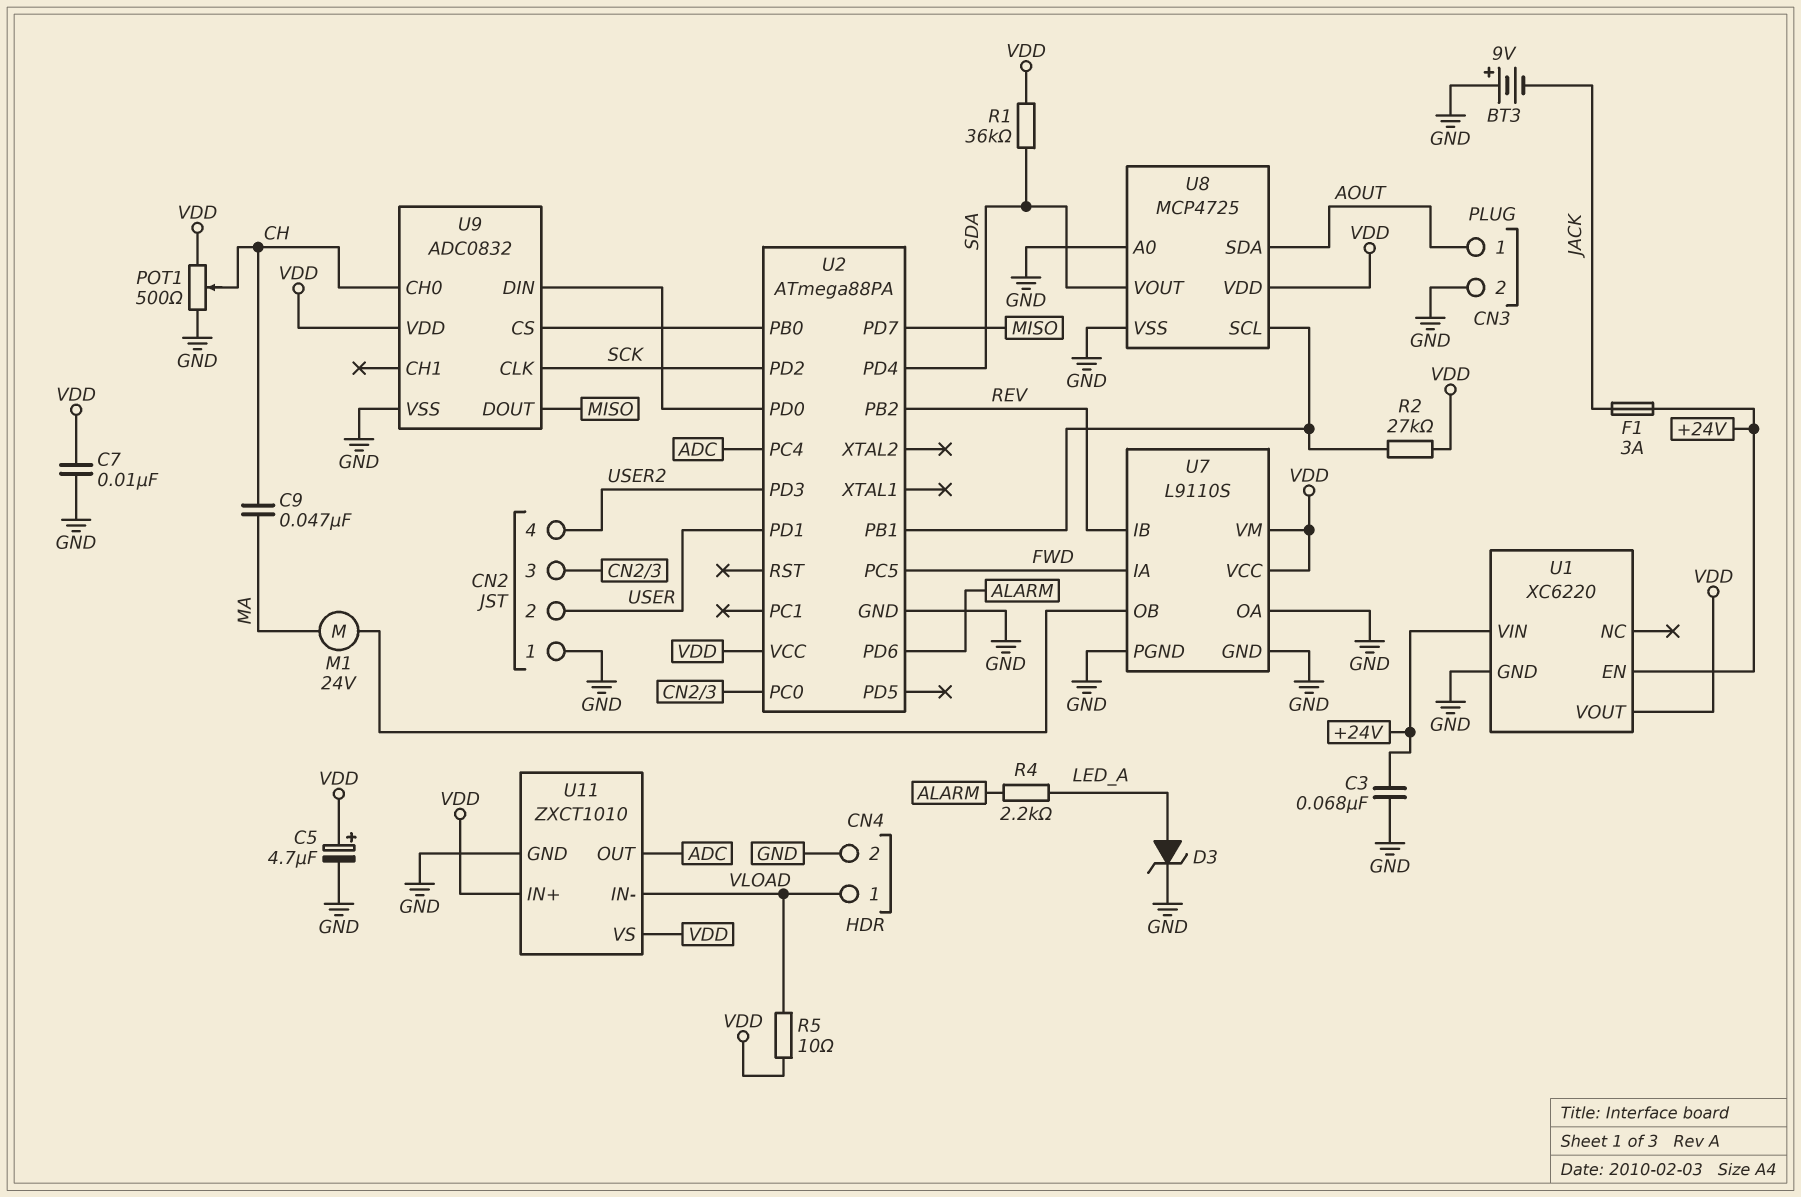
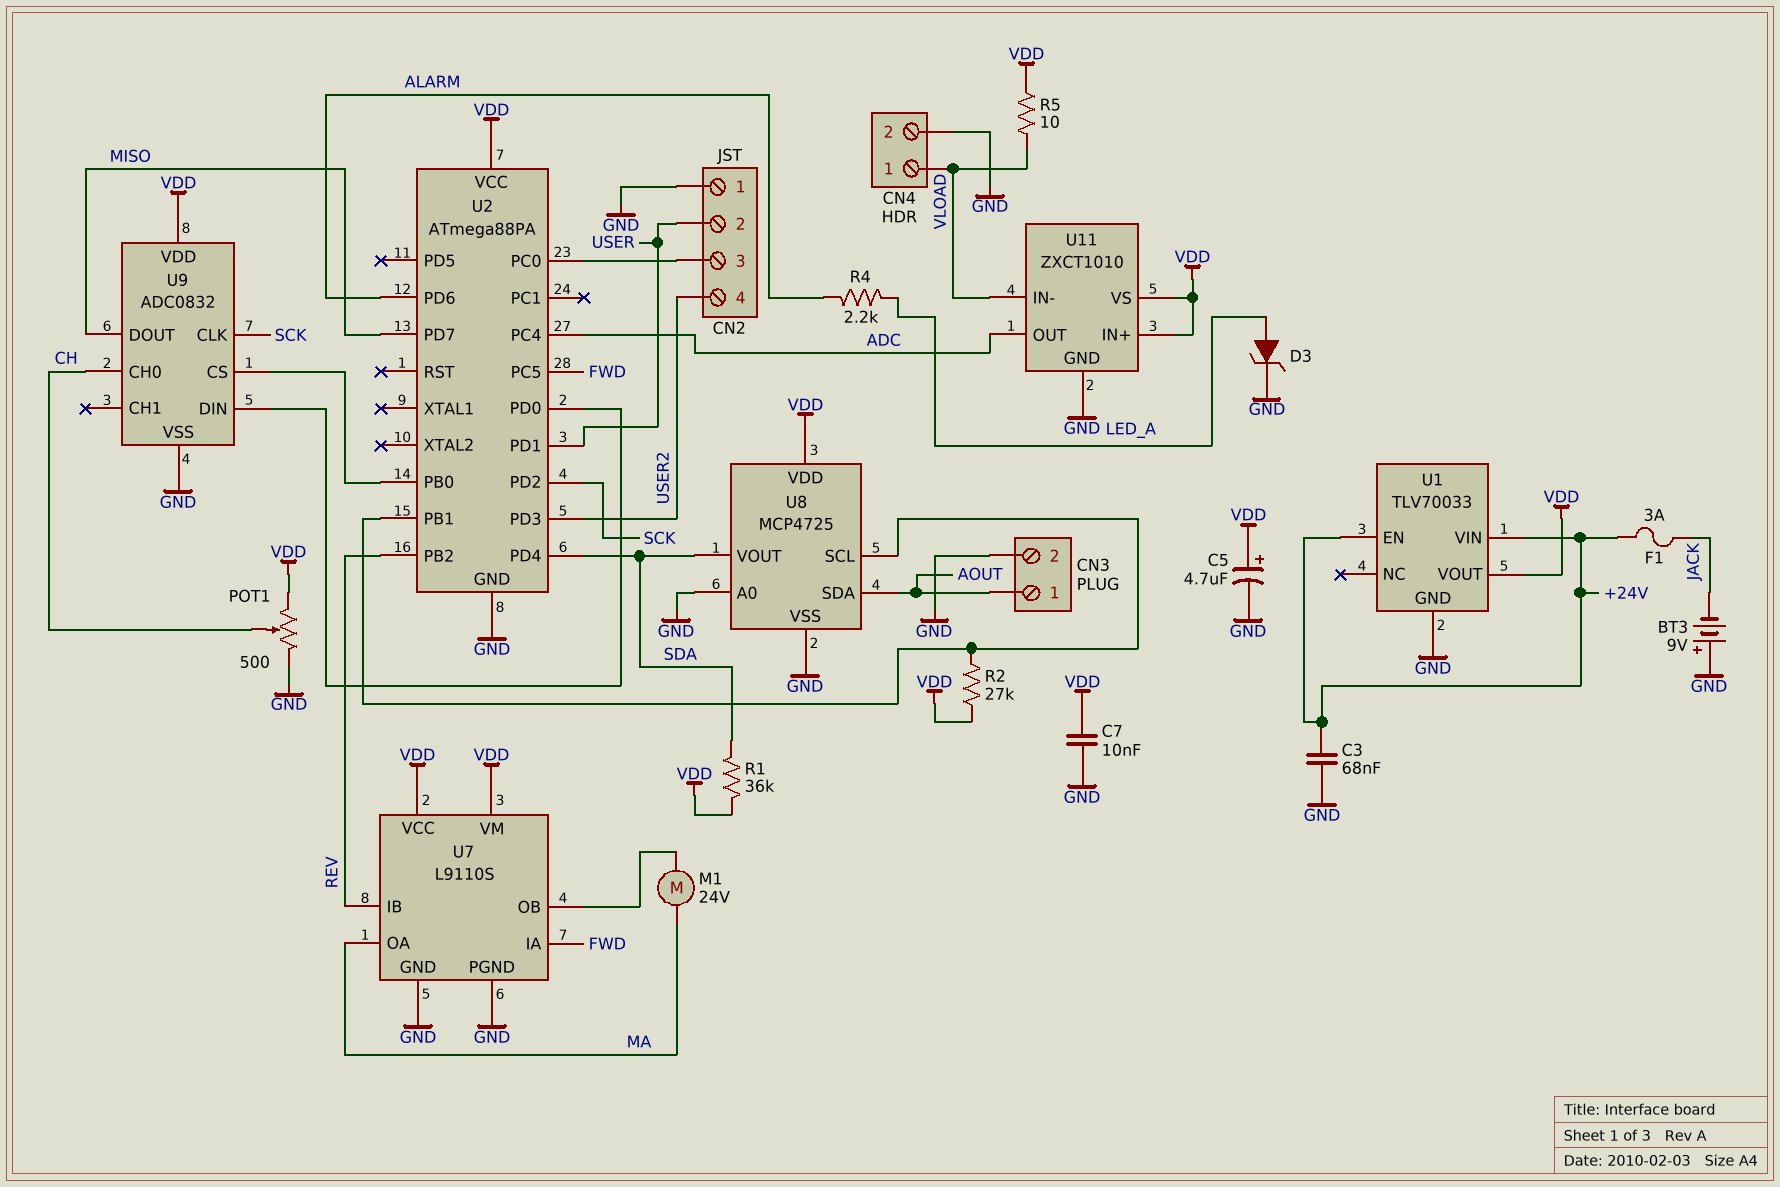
C9: 47nF (CH, MA) -> none
U1: XC6220 -> TLV70033
U7 pin OA: GND -> MA

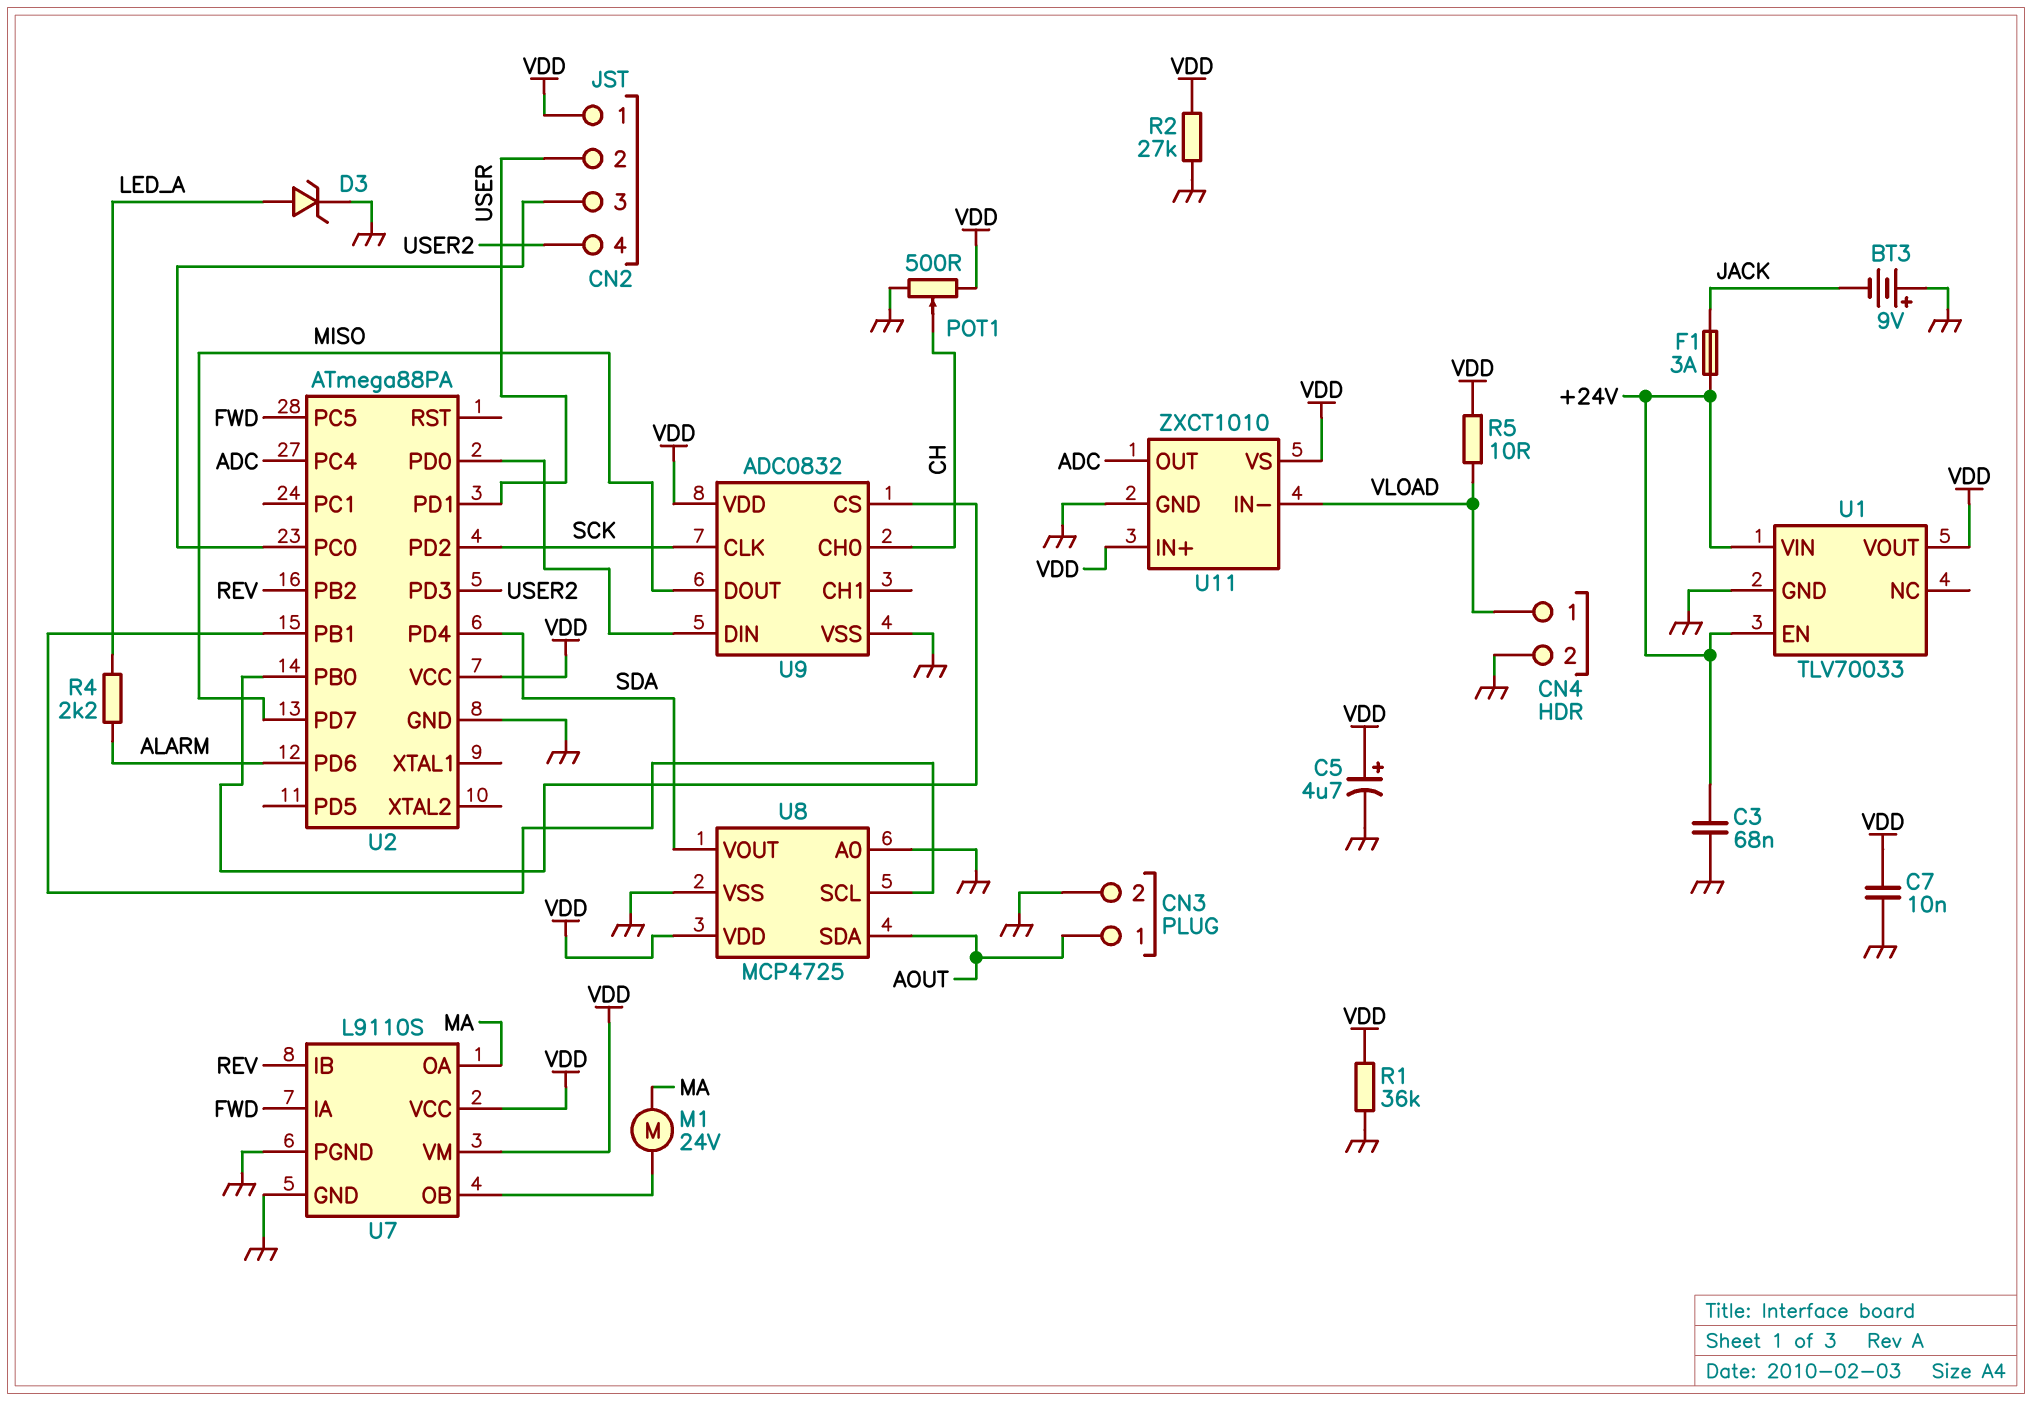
CN2 pin 1: GND -> VDD
R1: 36k (SDA, VDD) -> 36k (GND, VDD)
R2: 27k (U2/PB1, VDD) -> 27k (GND, VDD)

